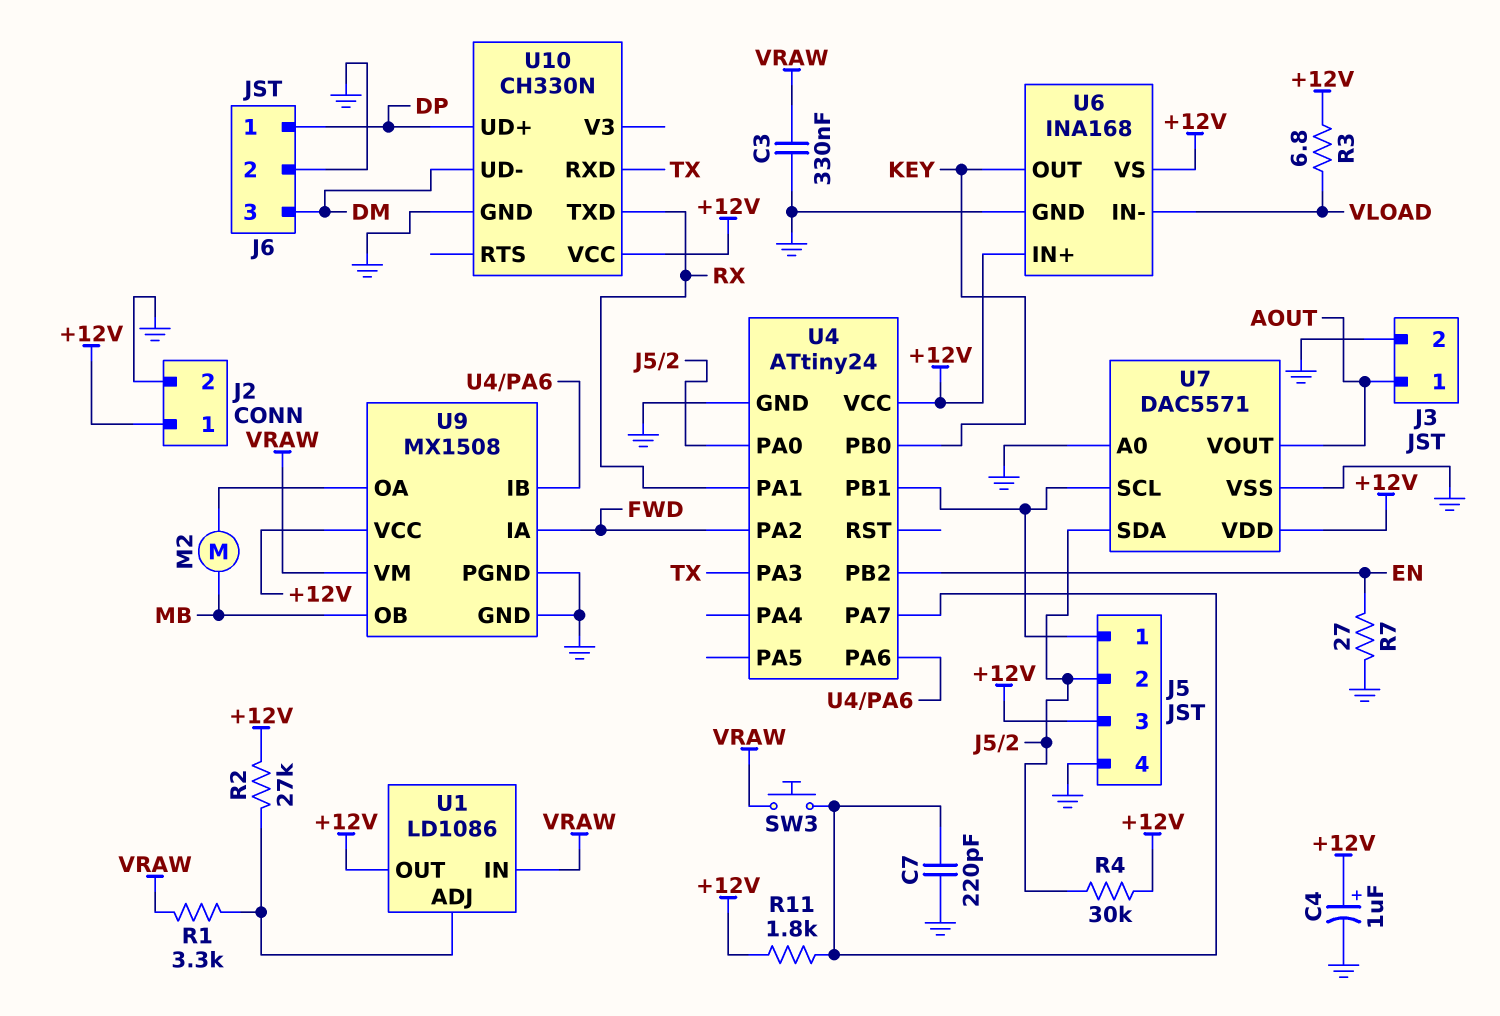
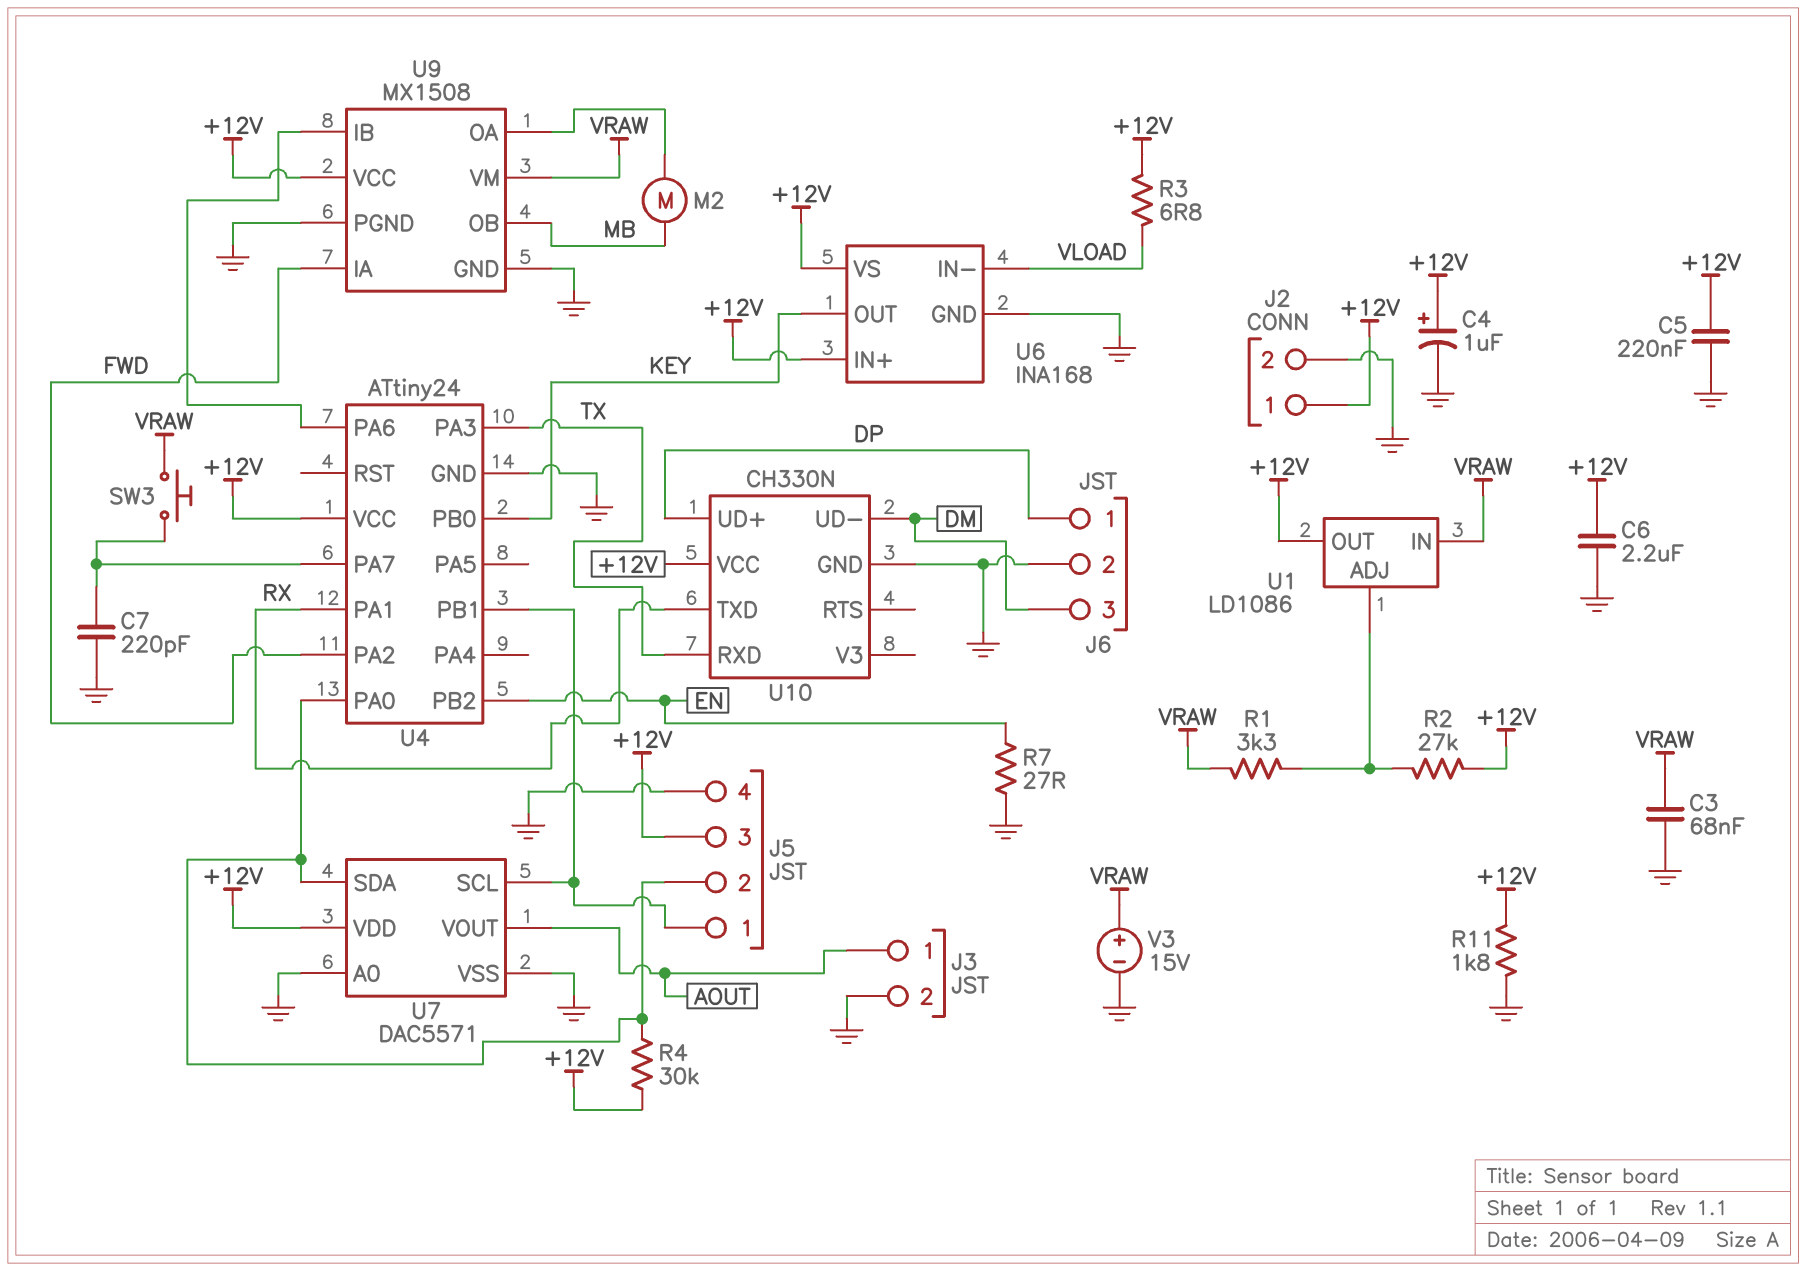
C3: 330nF (GND, VRAW) -> 68nF (GND, VRAW)
C5: none -> 220nF (+12V, GND)
C6: none -> 2.2uF (+12V, GND)
R11: 1.8k (+12V, U4/PA7) -> 1.8k (+12V, GND)
V3: none -> 15V (plus VRAW, minus GND)

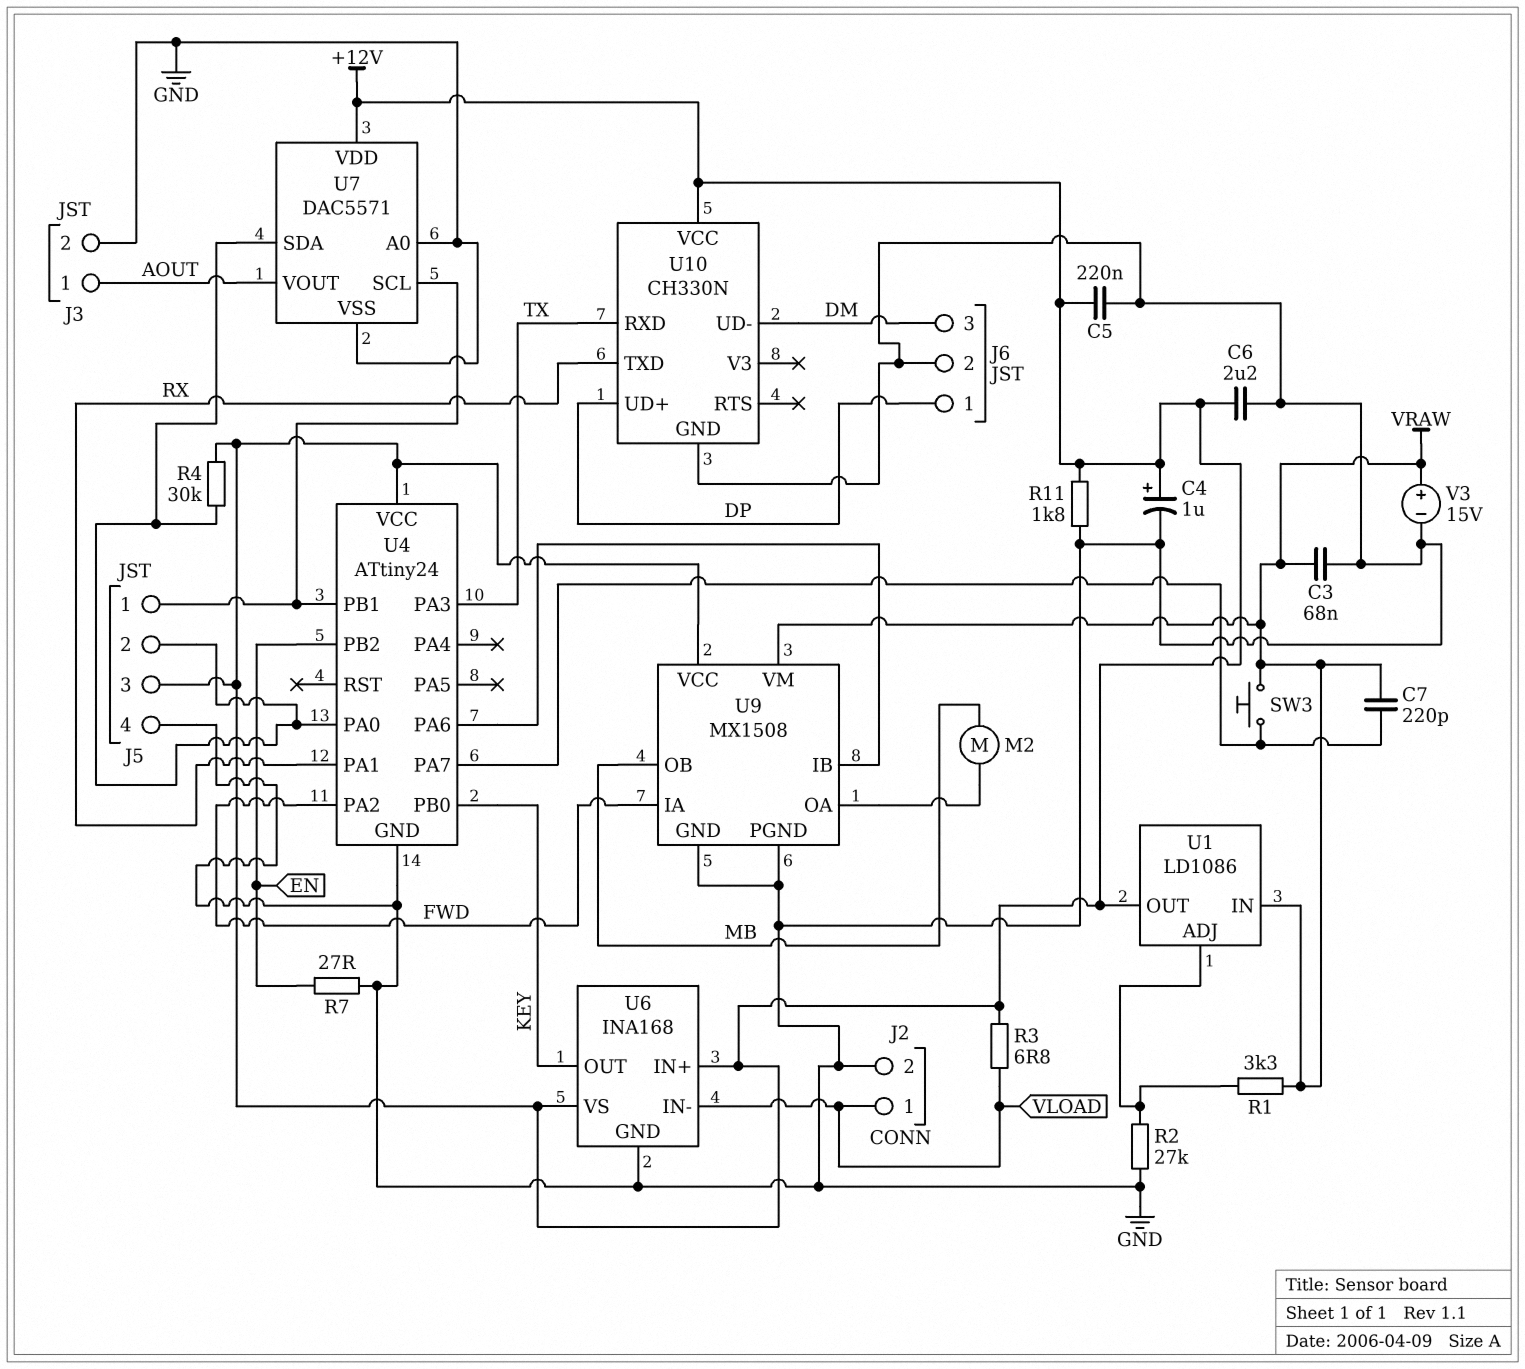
C7: 220pF (GND, U4/PA7) -> 220pF (U4/PA7, VRAW)
J2 pin 1: +12V -> VLOAD
R2: 27k (+12V, U1/ADJ) -> 27k (GND, U1/ADJ)

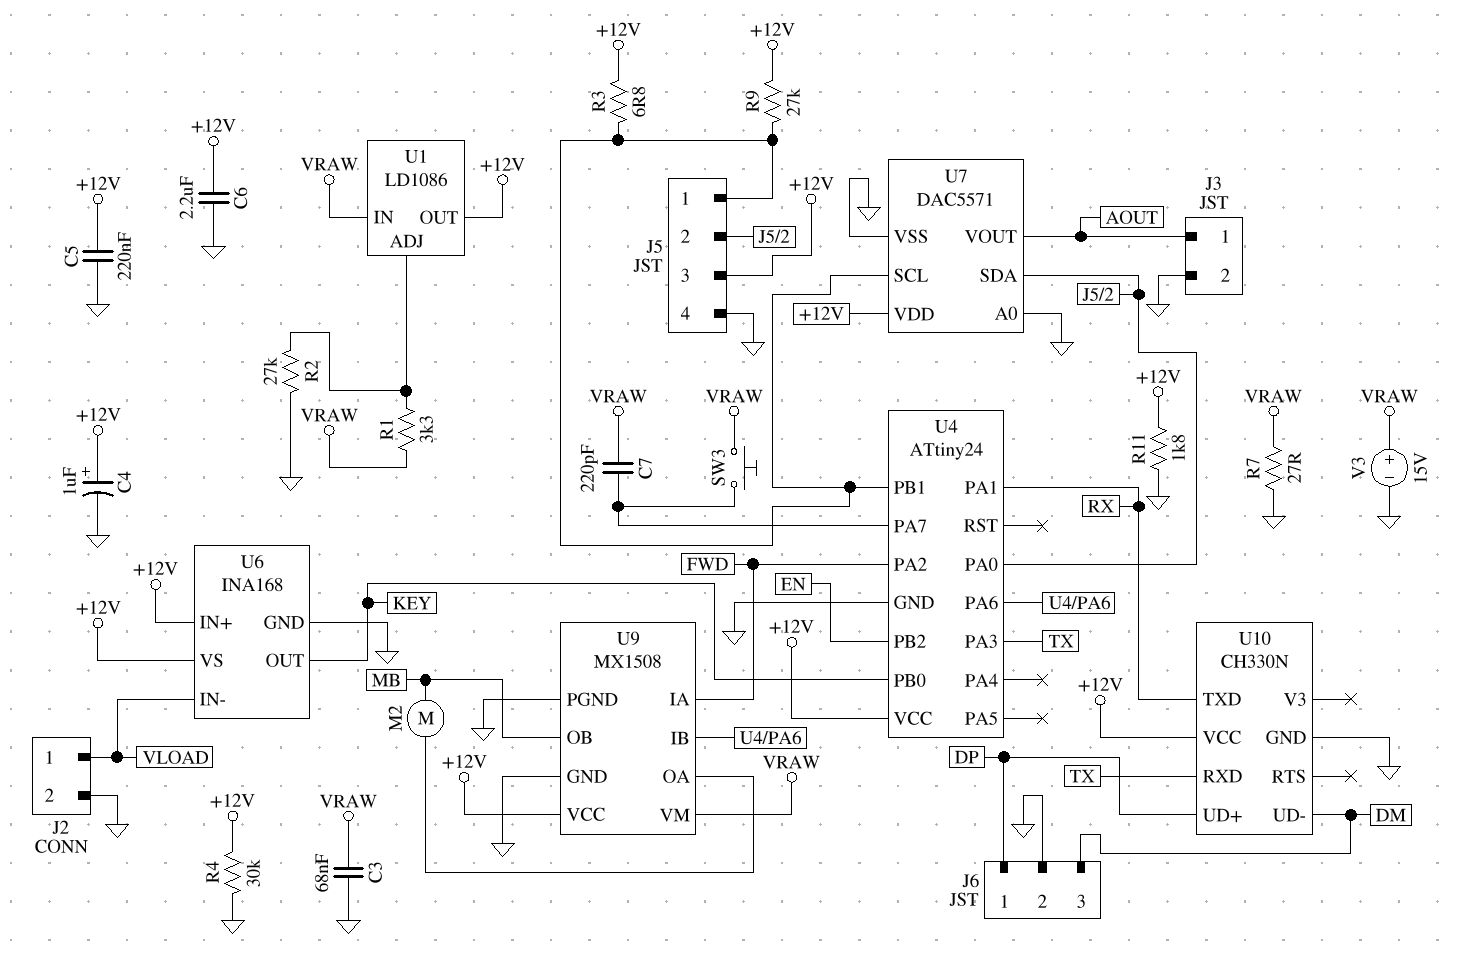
R3: 6.8 (+12V, VLOAD) -> 6.8 (+12V, J5/1)
R4: 30k (+12V, J5/2) -> 30k (+12V, GND)
R7: 27 (EN, GND) -> 27 (GND, VRAW)
R9: none -> 27k (+12V, J5/1)

